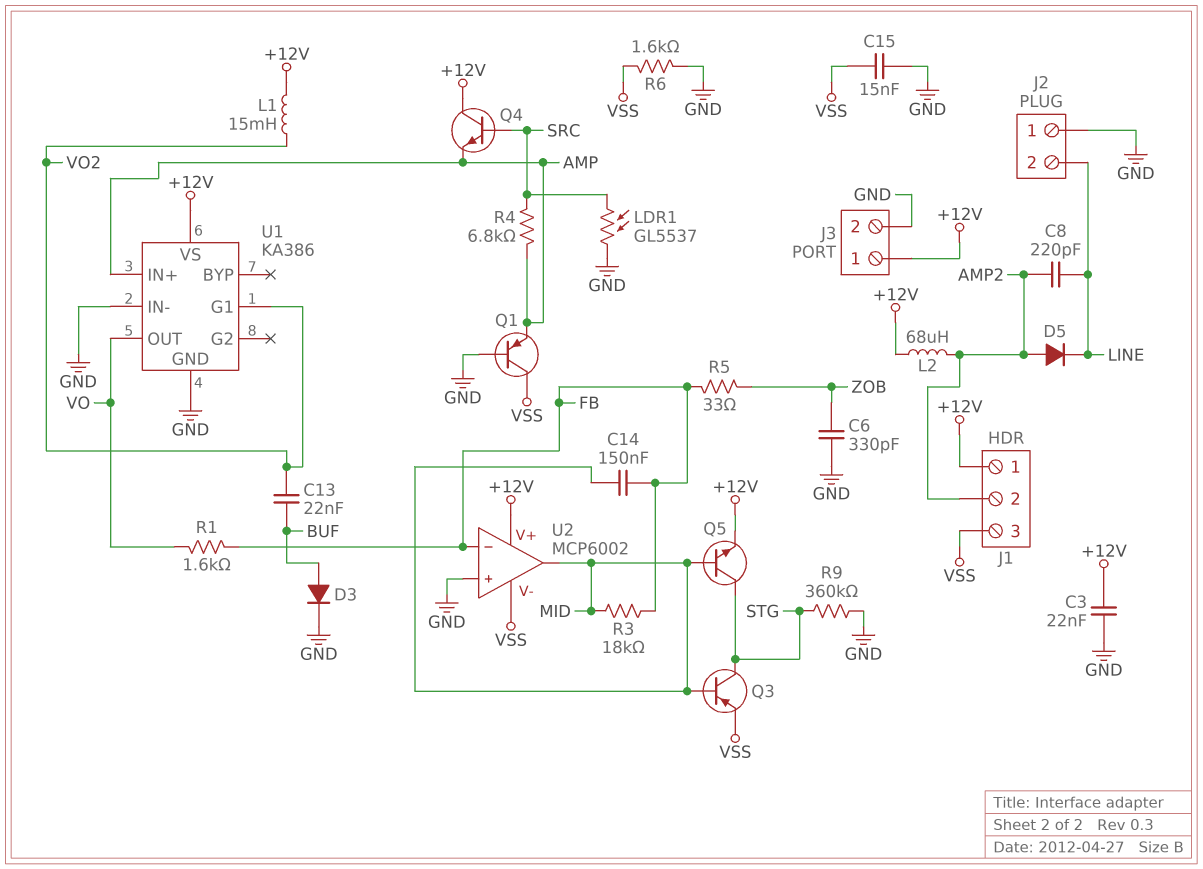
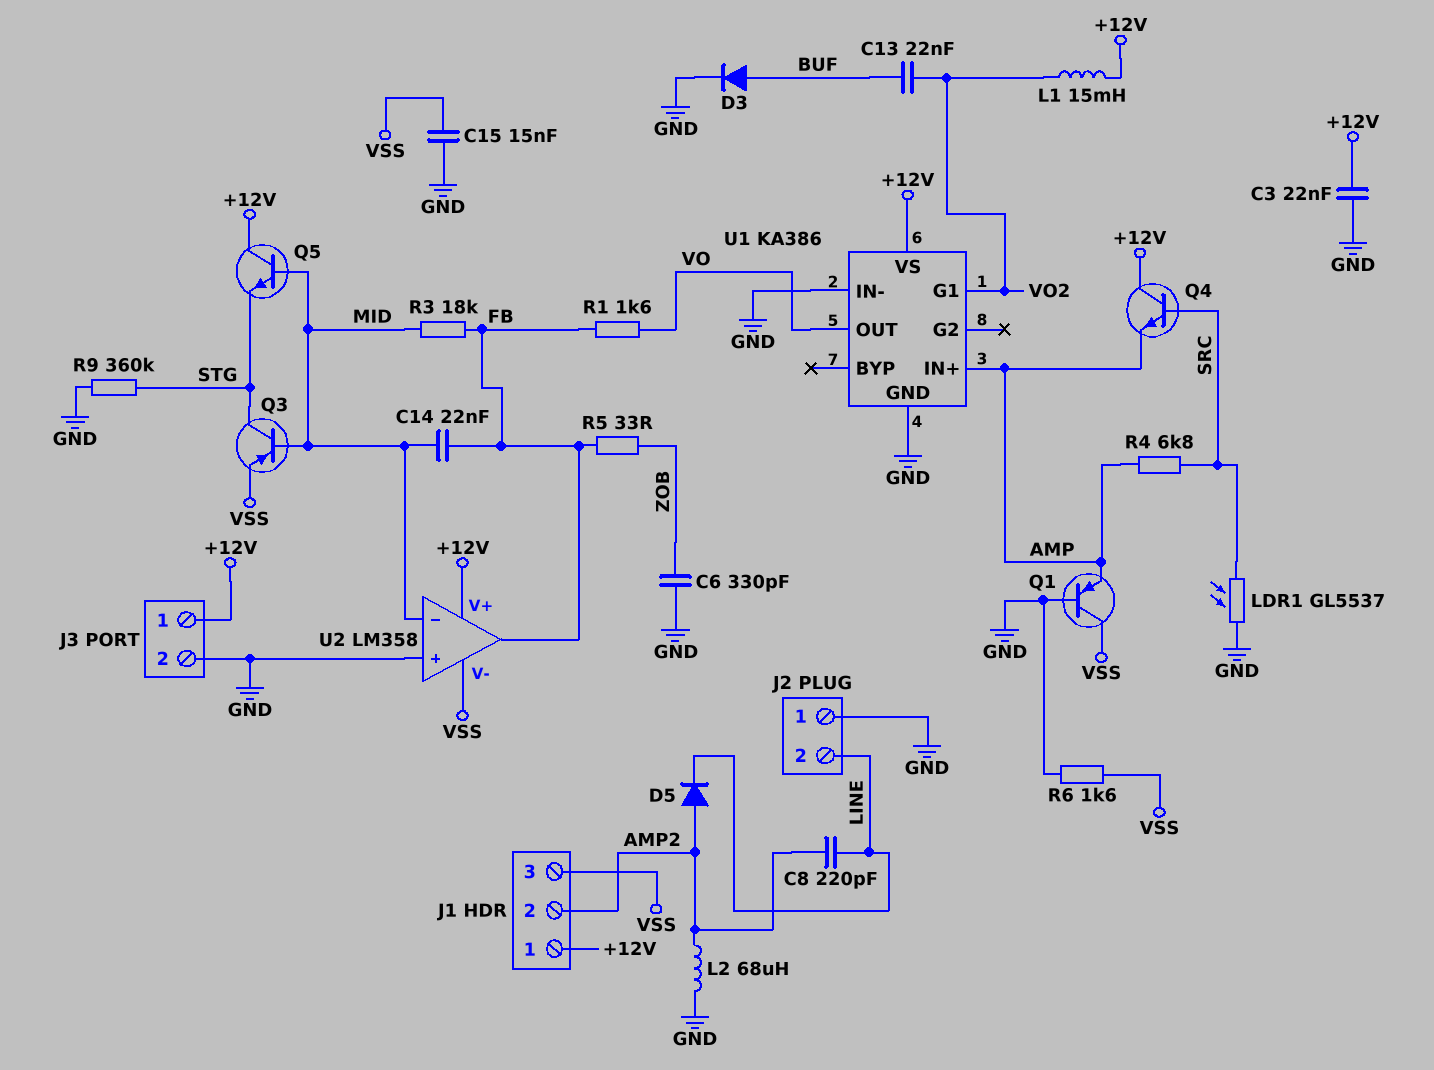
C14: 150nF (FB, MID) -> 22nF (FB, MID)
L2: 68uH (+12V, AMP2) -> 68uH (AMP2, GND)
Q5: NPN (B MID, C STG, E +12V) -> NPN (B MID, C +12V, E STG)
U2: MCP6002 -> LM358
U2 pin in-: FB -> MID
U2 pin out: MID -> FB

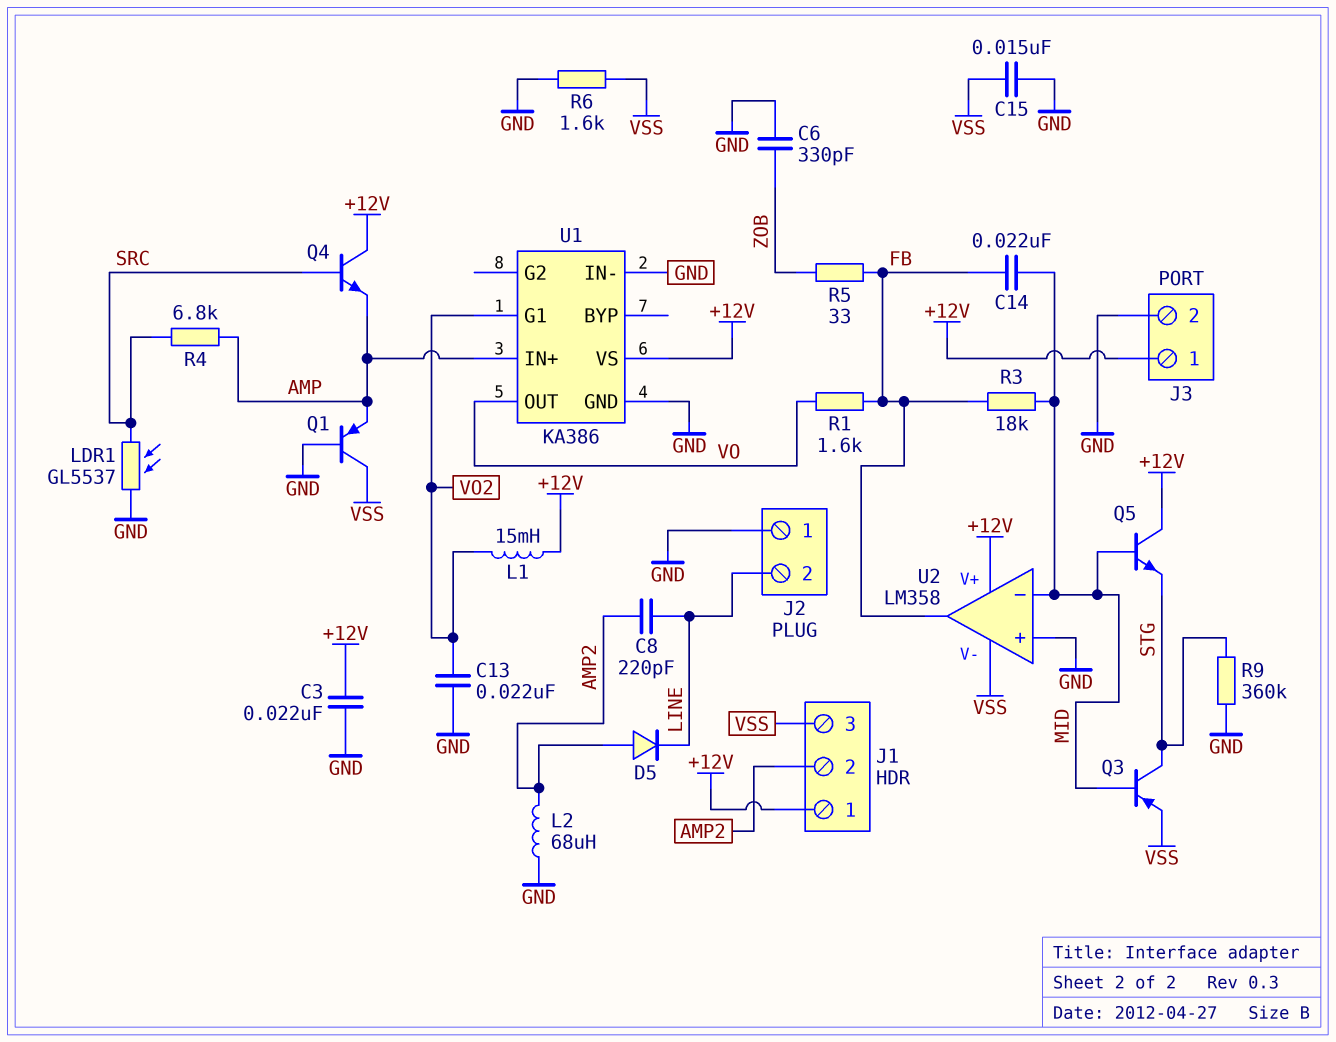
C13: 22nF (BUF, VO2) -> 22nF (GND, VO2)
D3: diode (A BUF, K GND) -> none

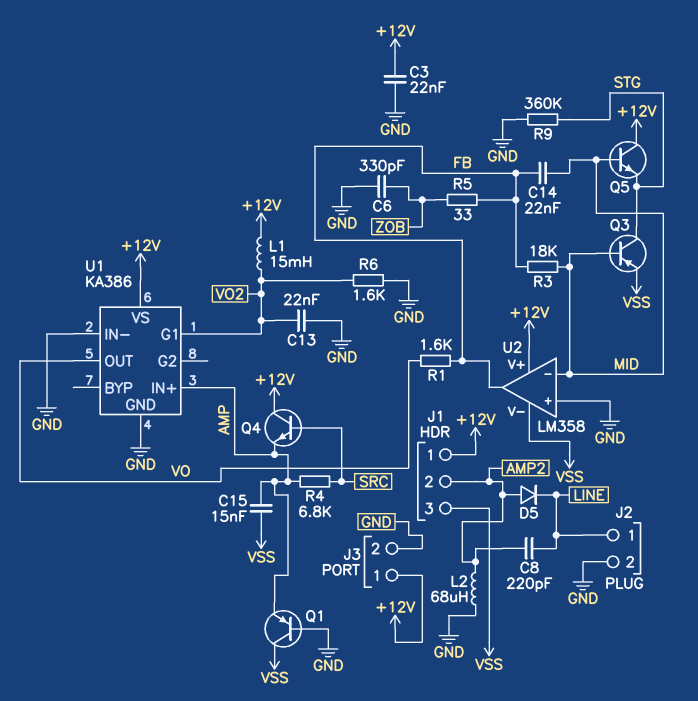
C15: 15nF (GND, VSS) -> 15nF (AMP, VSS)
J2 pin 1: GND -> LINE
J2 pin 2: LINE -> GND
LDR1: GL5537 (GND, SRC) -> none
R6: 1.6k (GND, VSS) -> 1.6k (GND, VO2)

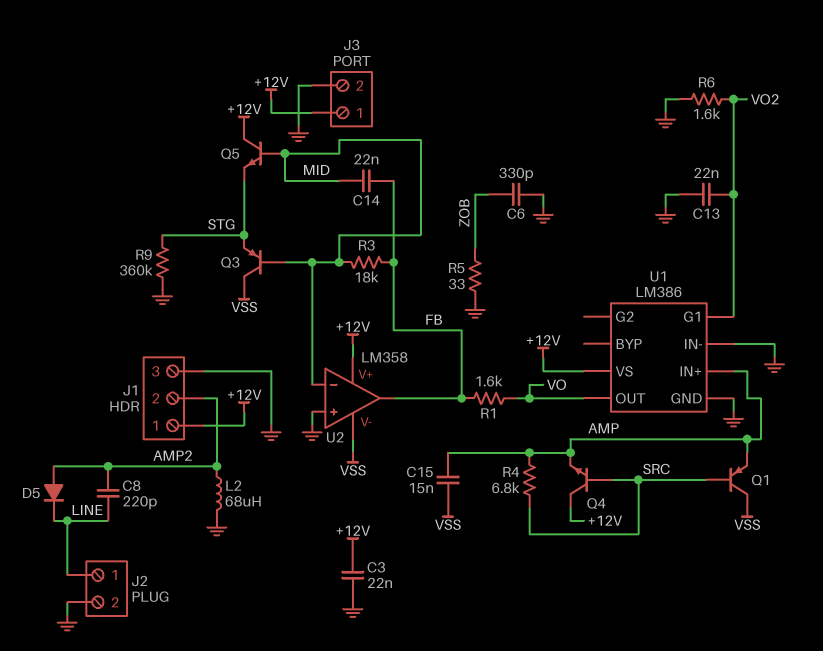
J1 pin 3: VSS -> GND
L1: 15mH (+12V, VO2) -> none
Q1: PNP (B GND, C VSS, E AMP) -> PNP (B SRC, C VSS, E AMP)
Q3: PNP (B MID, C STG, E VSS) -> PNP (B MID, C VSS, E STG)
R5: 33 (FB, ZOB) -> 33 (GND, ZOB)
U1: KA386 -> LM386

